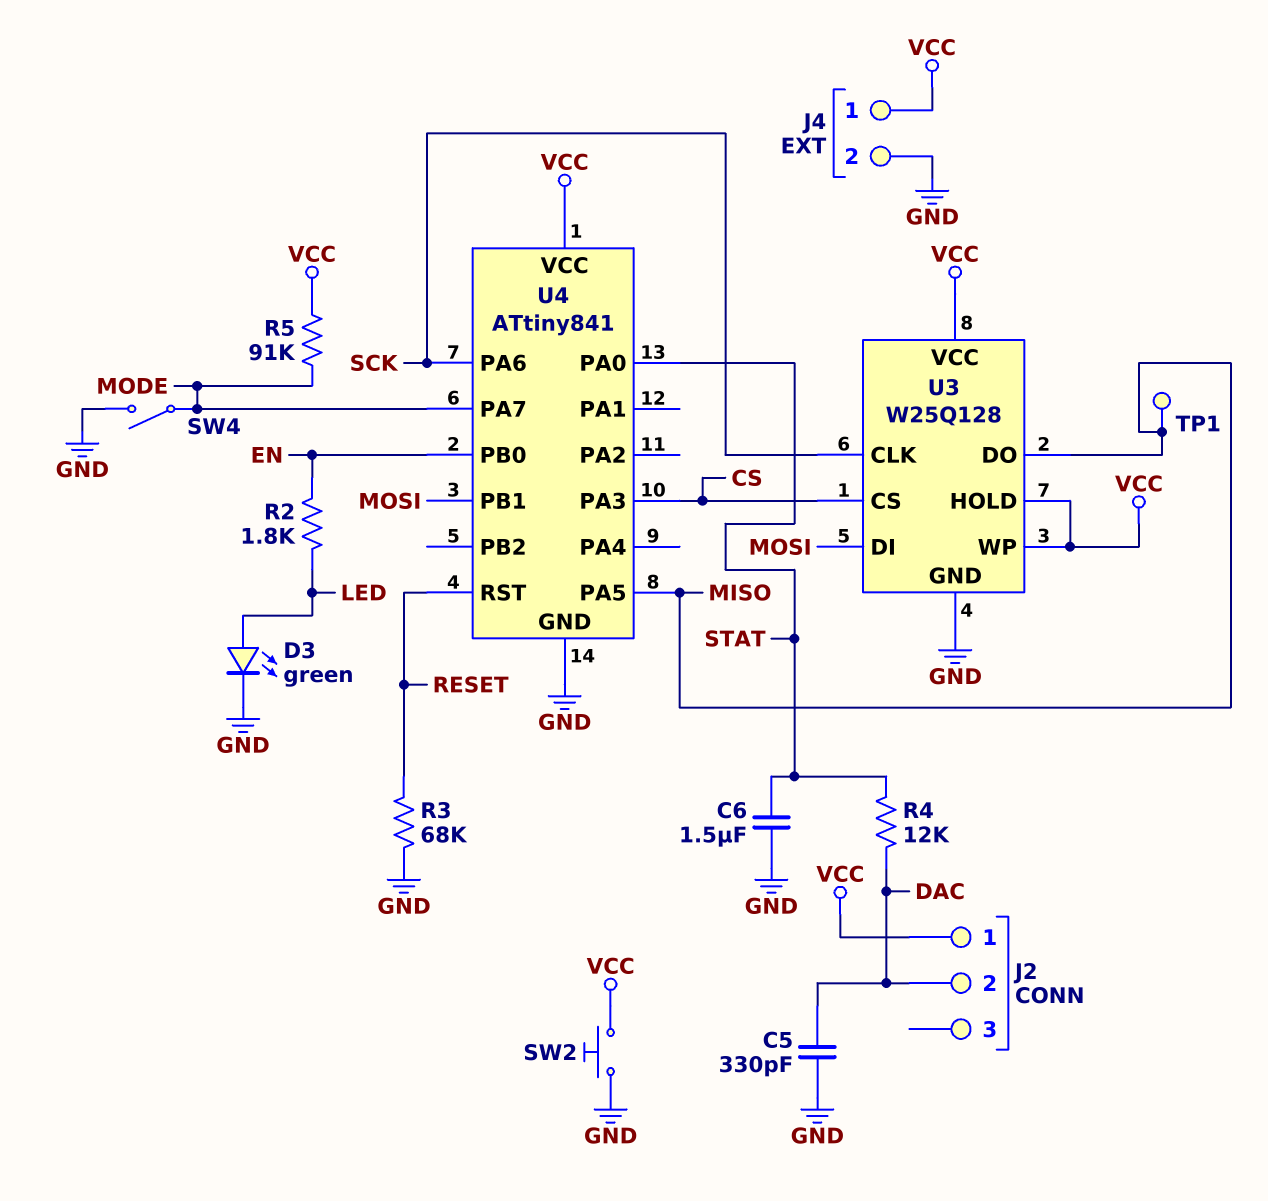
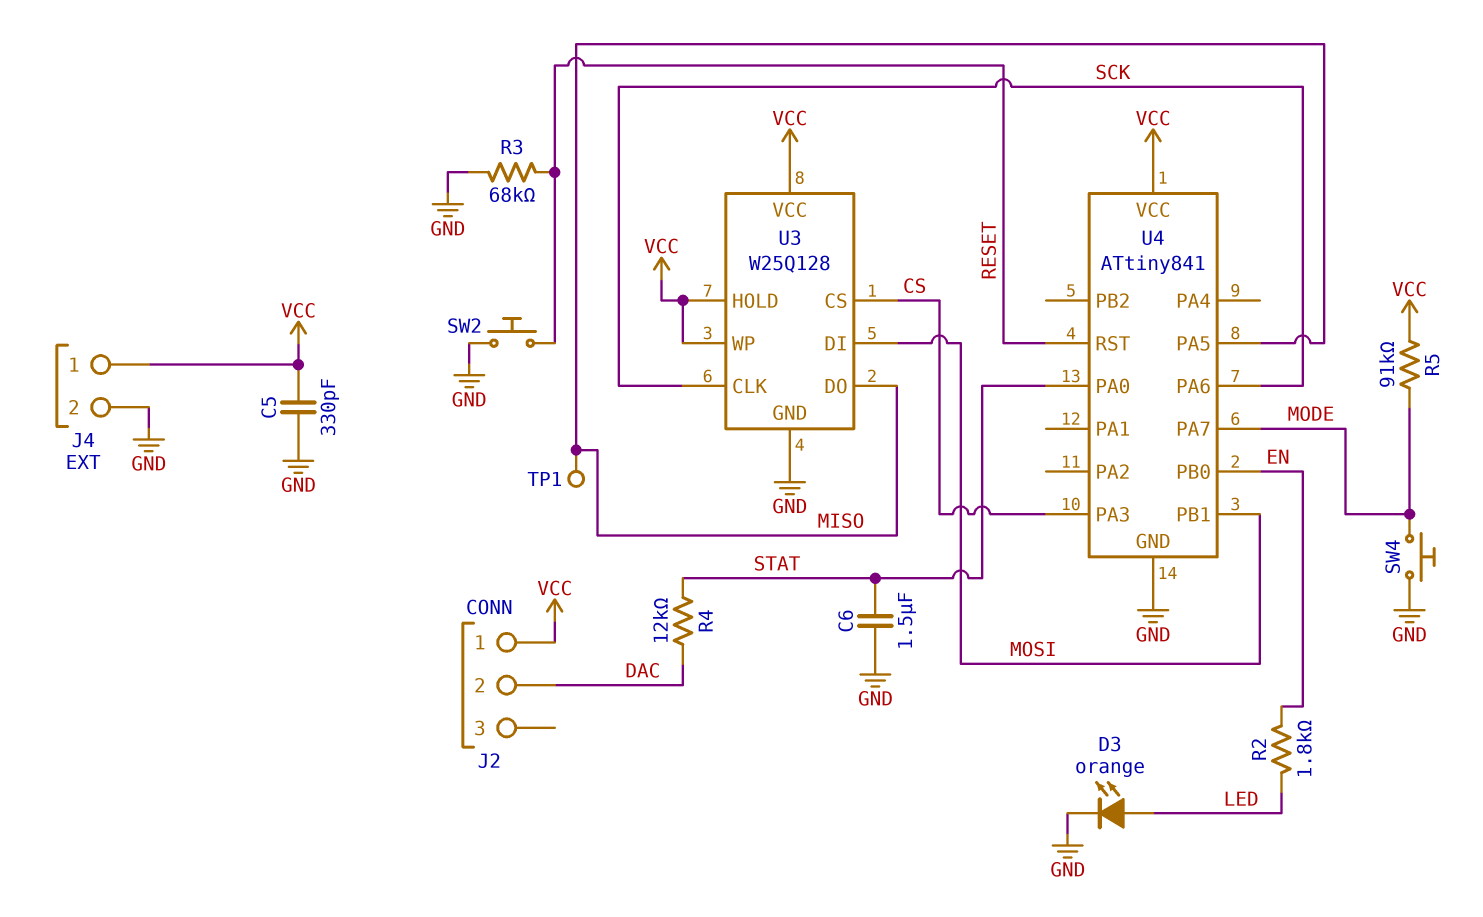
C5: 330pF (DAC, GND) -> 330pF (GND, VCC)
D3: LED green (A LED, K GND) -> LED orange (A LED, K GND)
SW2: button (GND, VCC) -> button (GND, RESET)
SW4: switch (GND, MODE) -> button (GND, MODE)

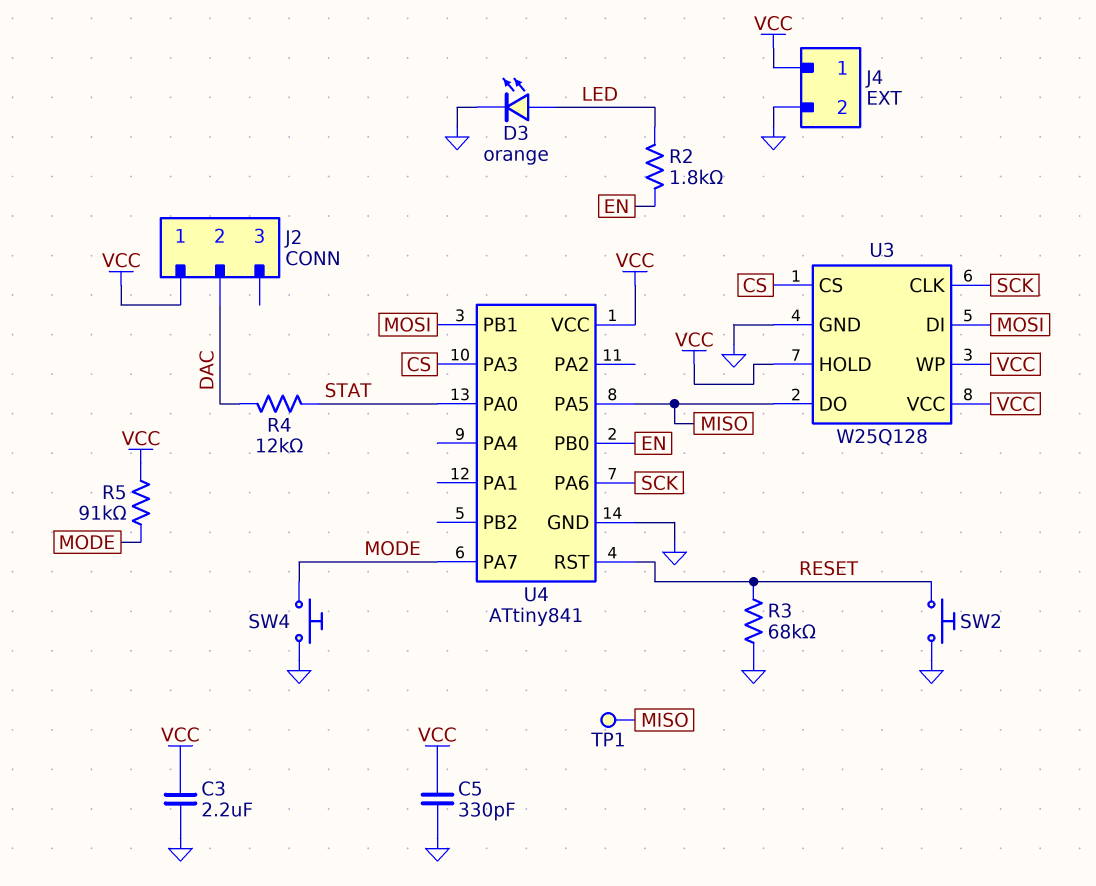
C3: none -> 2.2uF (GND, VCC)
C6: 1.5uF (GND, STAT) -> none

